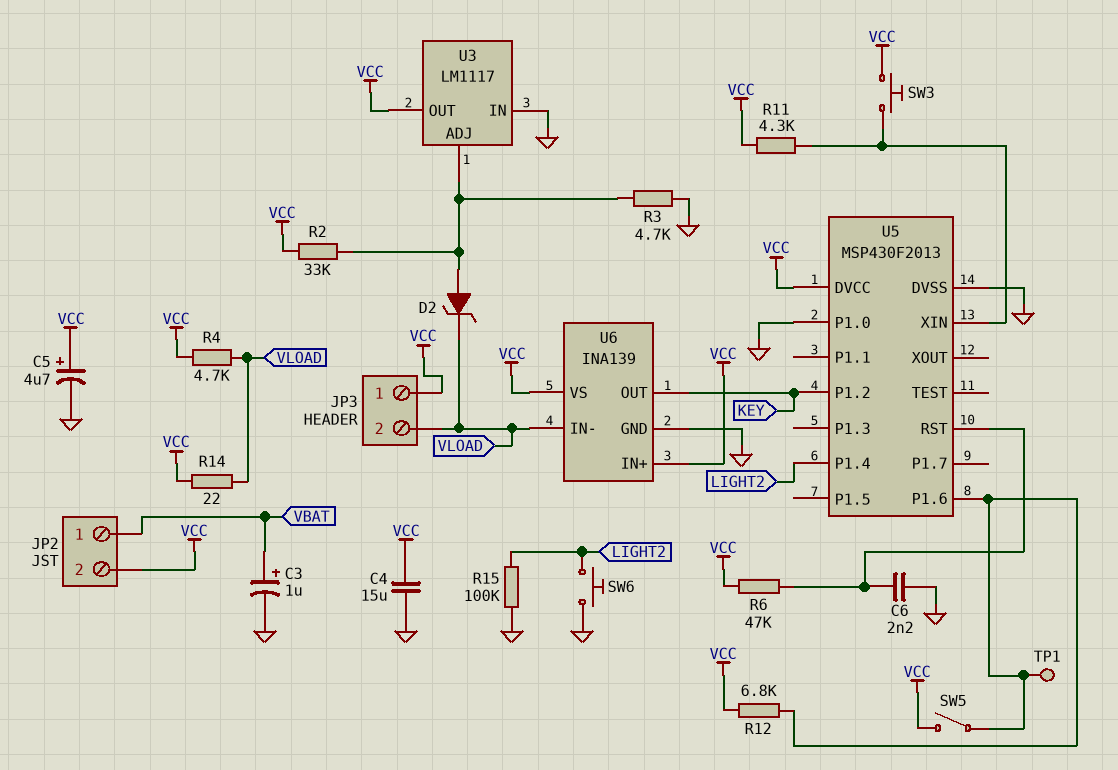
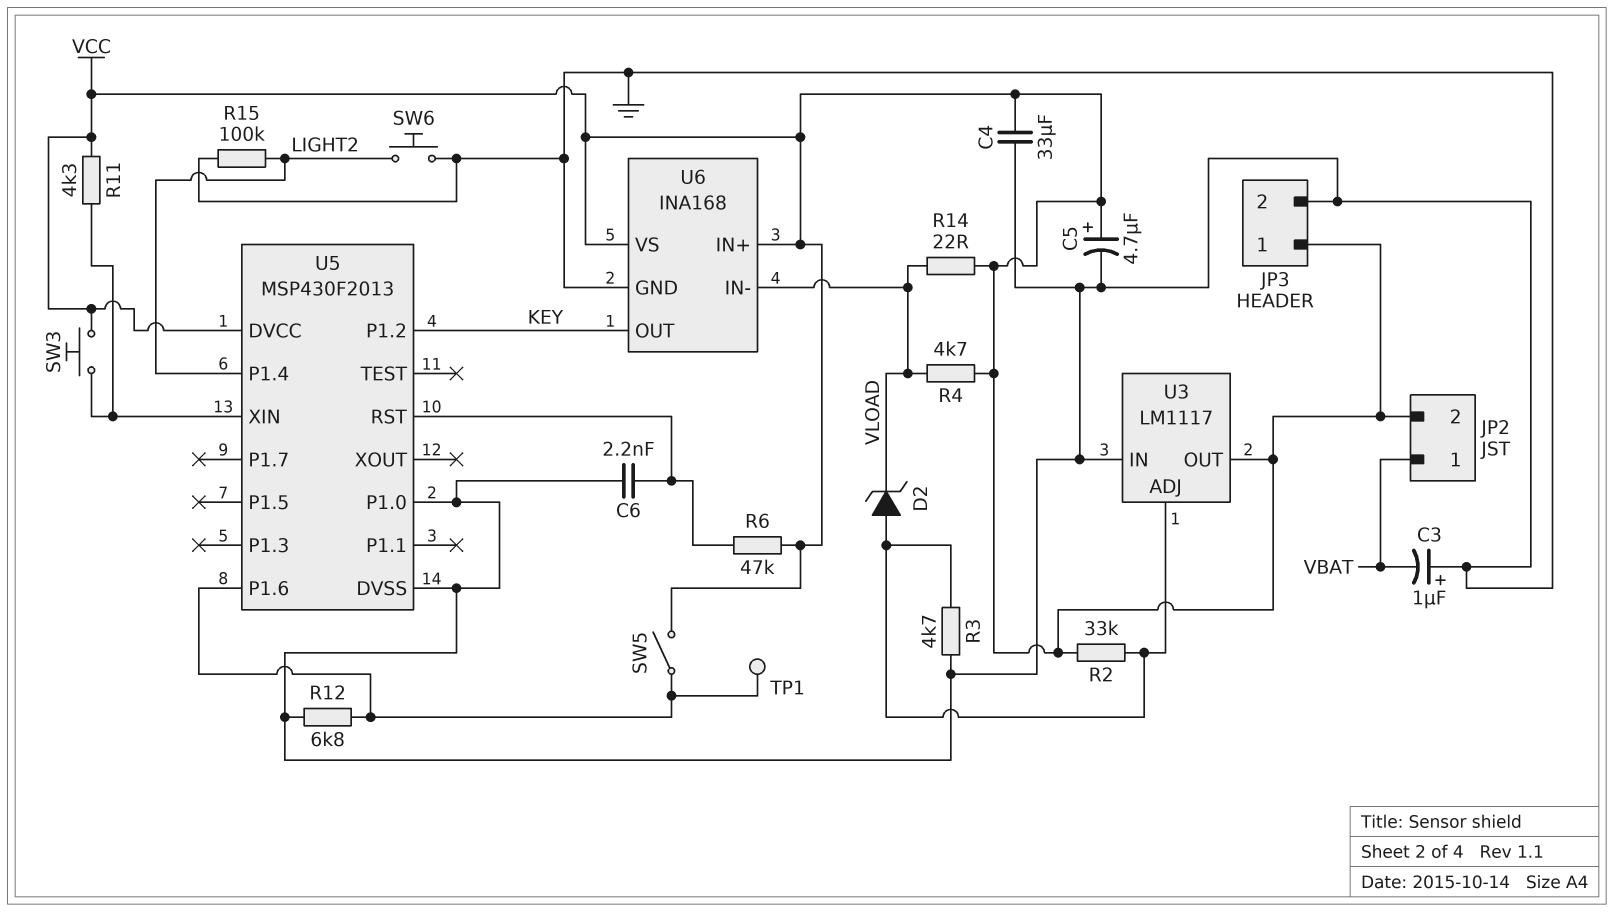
C3: 1uF (plus VBAT, minus GND) -> 1uF (plus GND, minus VBAT)
C4: 15uF (GND, VCC) -> 33uF (GND, VCC)
JP3 pin 2: VLOAD -> GND
R12: 6.8k (U5/P1.6, VCC) -> 6.8k (GND, U5/P1.6)
U6: INA139 -> INA168

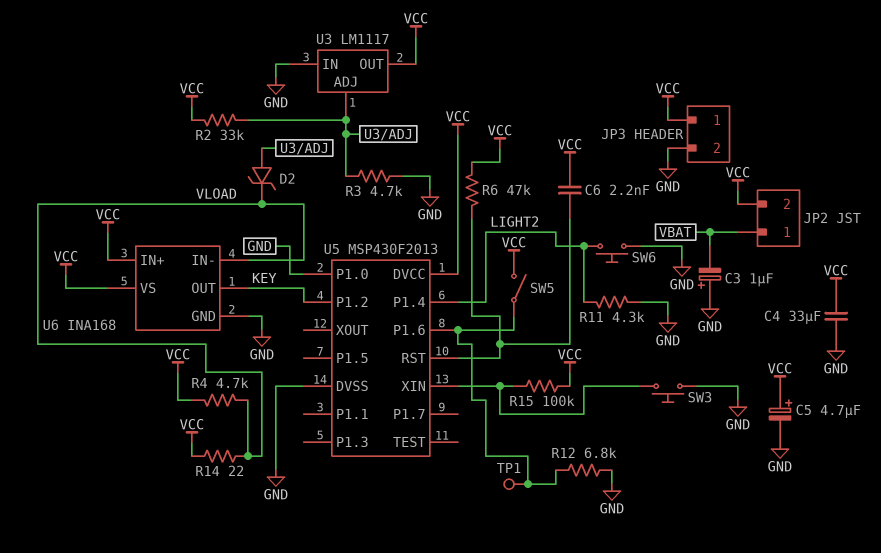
C6: 2.2nF (GND, U5/RST) -> 2.2nF (U5/RST, VCC)
R11: 4.3k (U5/XIN, VCC) -> 4.3k (GND, LIGHT2)
R15: 100k (GND, LIGHT2) -> 100k (U5/XIN, VCC)
SW3: button (U5/XIN, VCC) -> button (GND, U5/XIN)

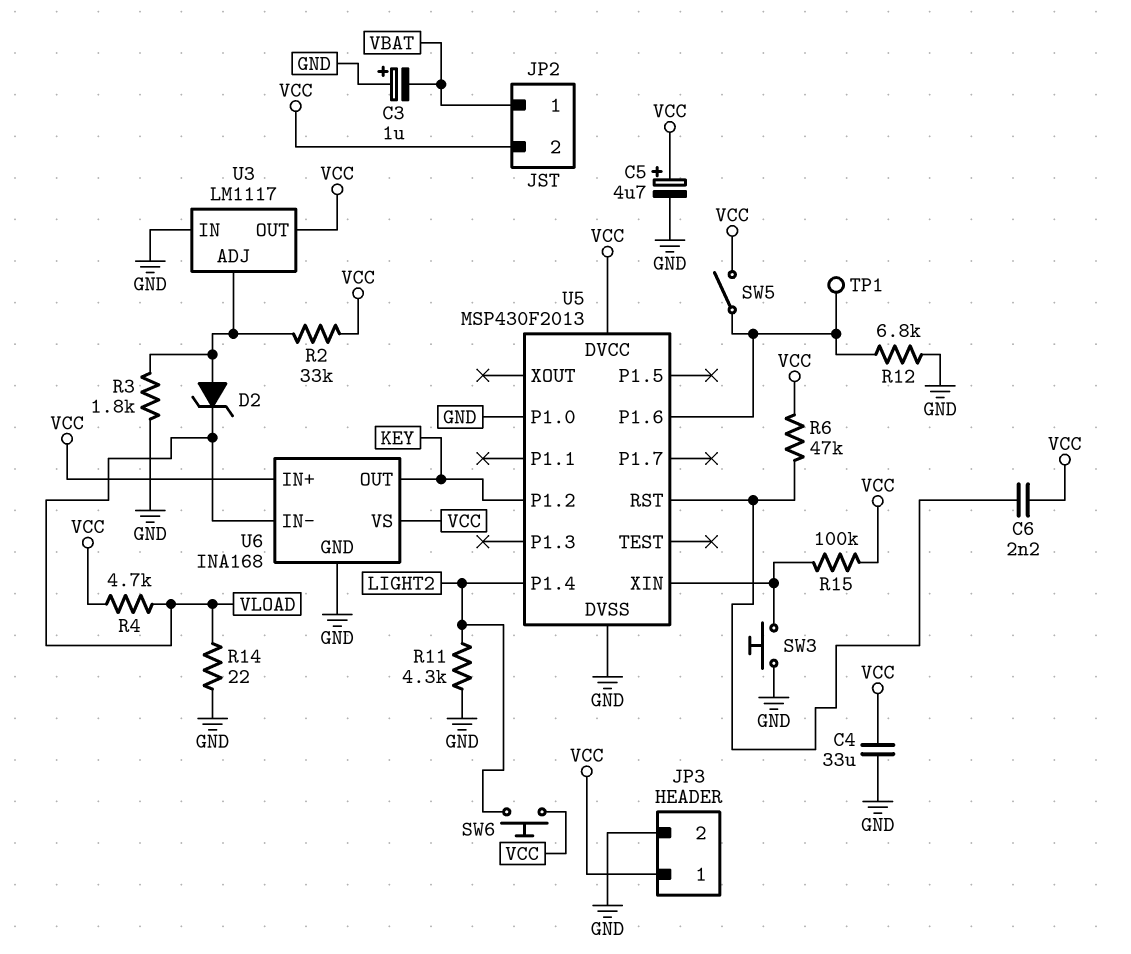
R3: 4.7k (GND, U3/ADJ) -> 1.8k (GND, U3/ADJ)
R14: 22 (VCC, VLOAD) -> 22 (GND, VLOAD)
SW6: button (GND, LIGHT2) -> button (LIGHT2, VCC)

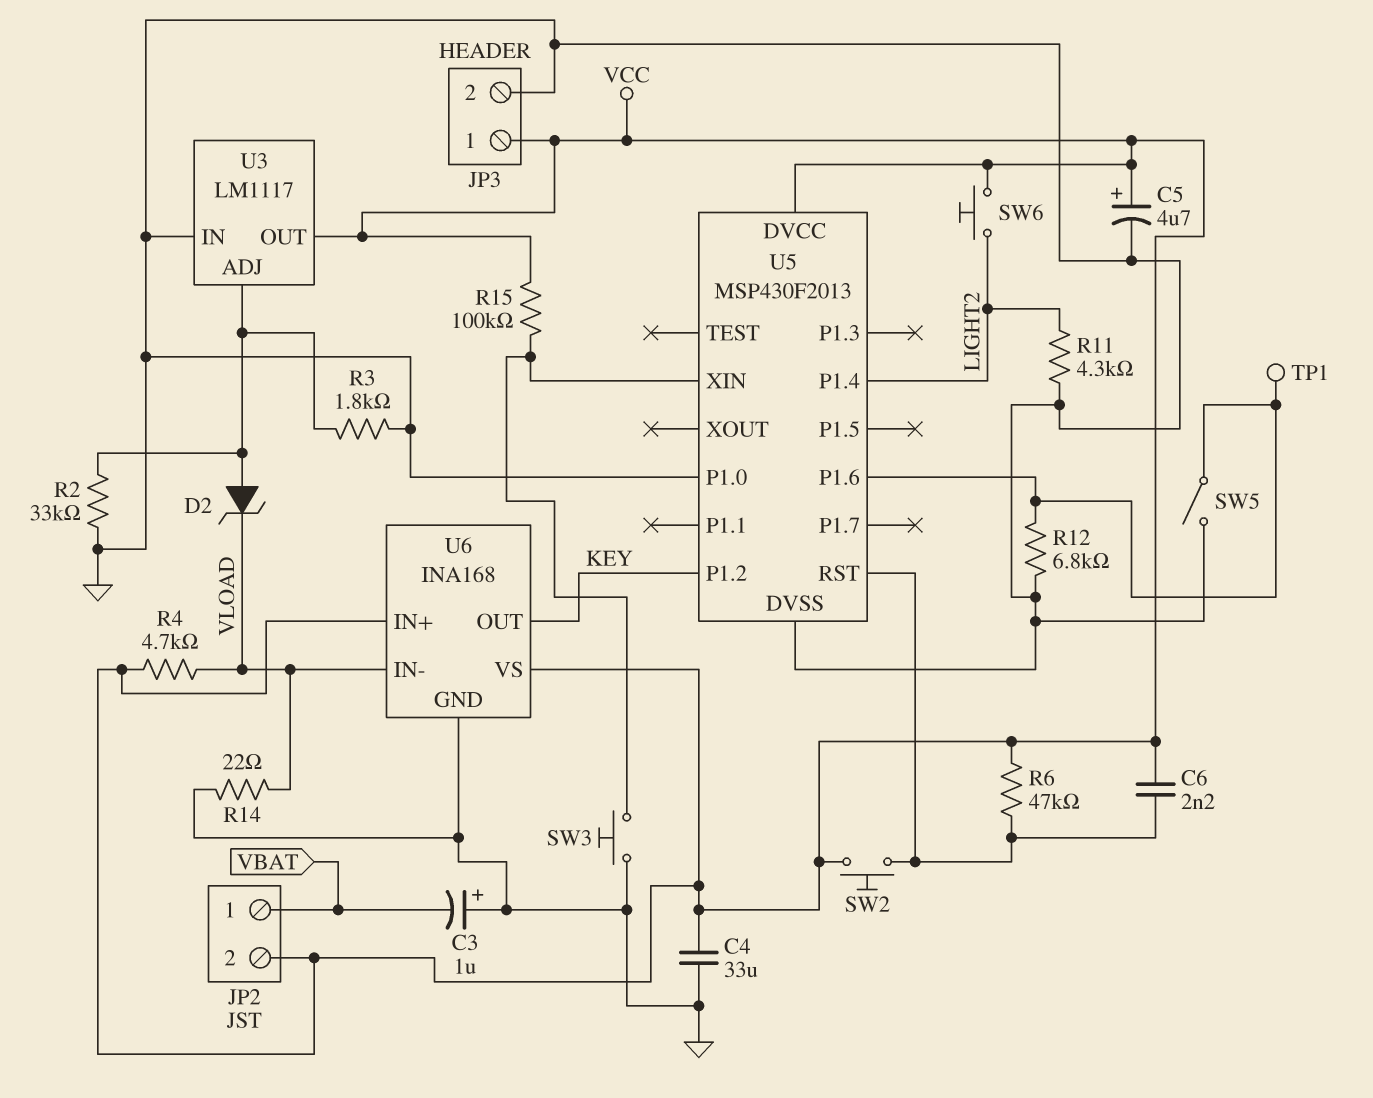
R2: 33k (U3/ADJ, VCC) -> 33k (GND, U3/ADJ)
SW2: none -> button (U5/RST, VCC)
SW5: switch (U5/P1.6, VCC) -> switch (GND, U5/P1.6)

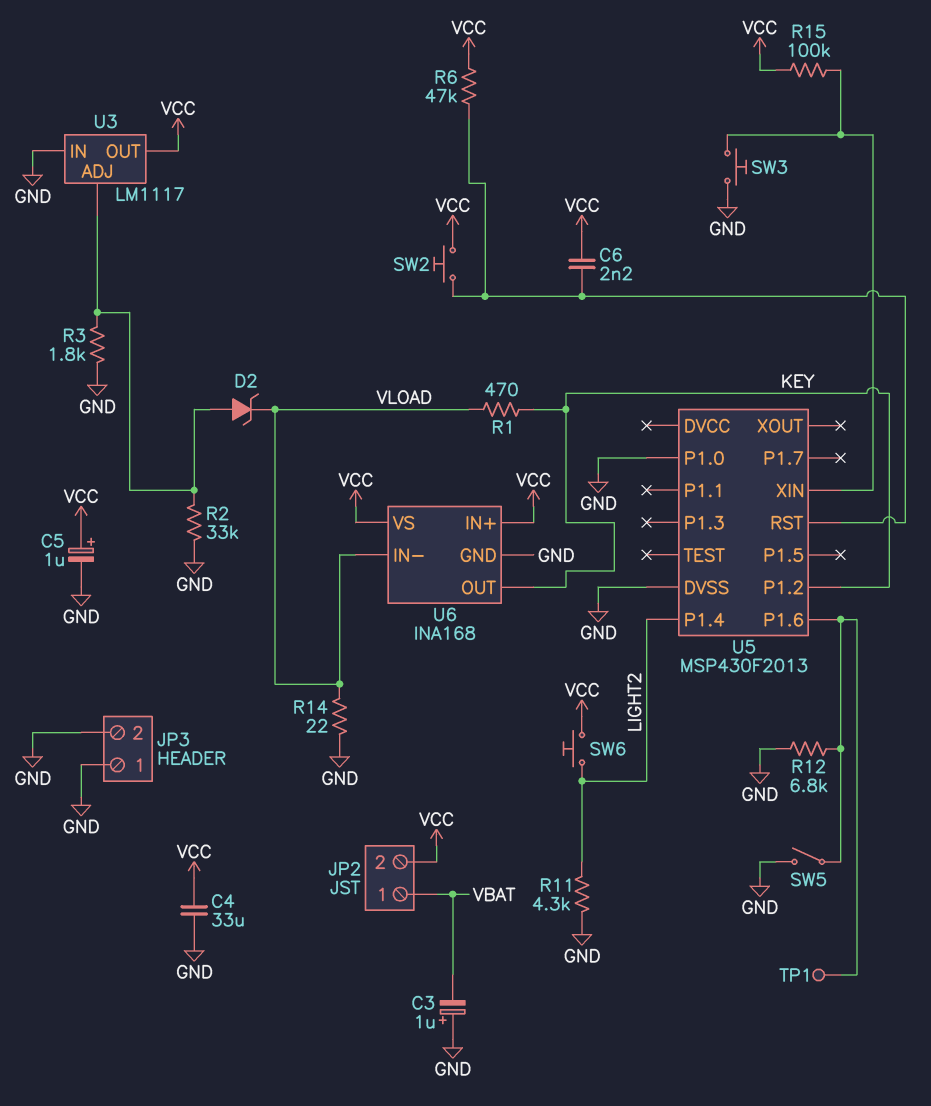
C5: 4.7uF (plus VCC, minus GND) -> 1uF (plus VCC, minus GND)
JP3 pin 1: VCC -> GND
R1: none -> 470 (KEY, VLOAD)
R4: 4.7k (VCC, VLOAD) -> none
U5 pin DVCC: VCC -> none

